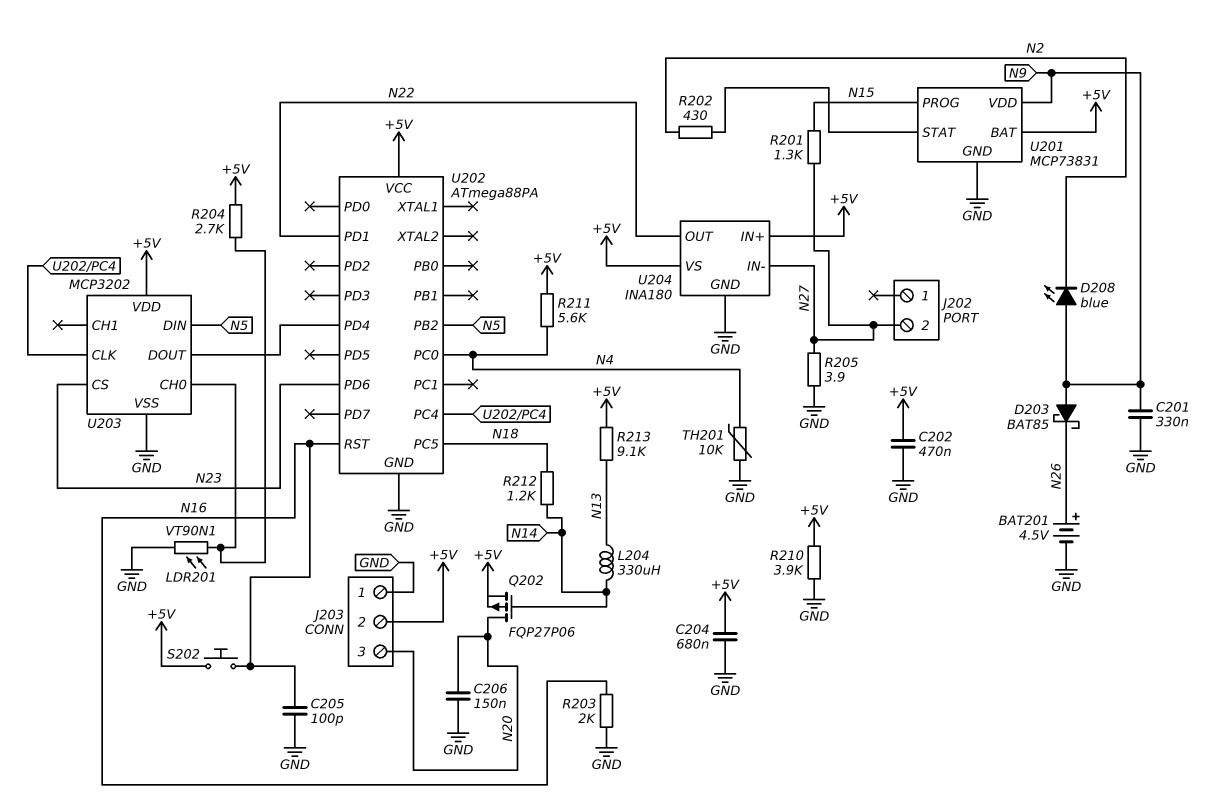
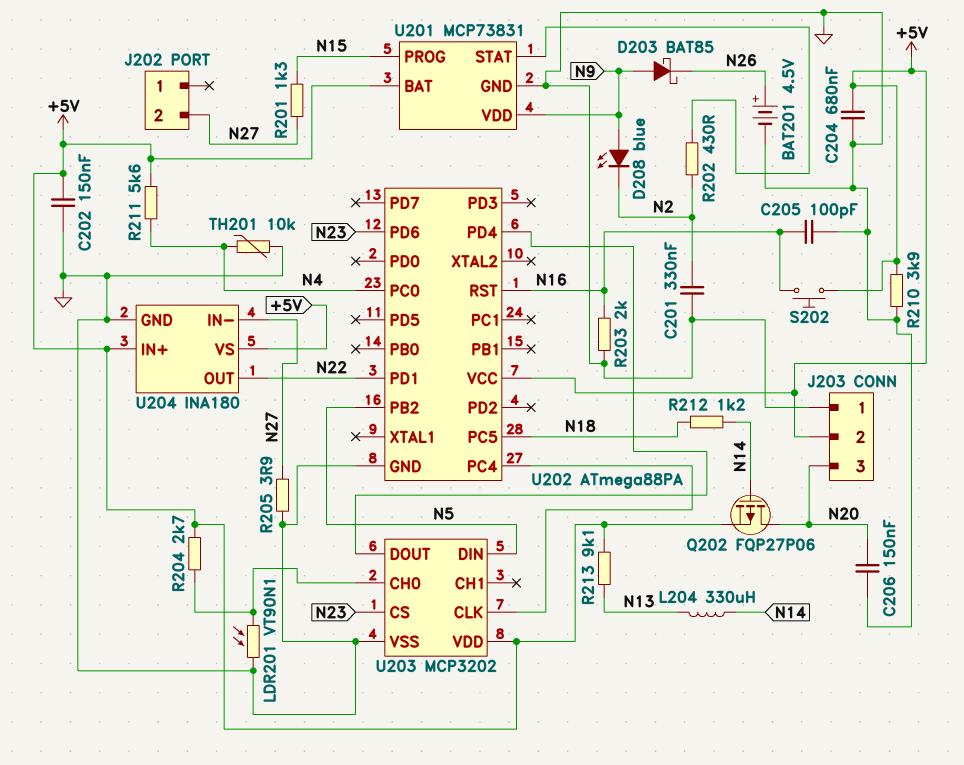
C201: 330nF (GND, N9) -> 330nF (GND, N2)
C202: 470nF (+5V, GND) -> 150nF (+5V, GND)

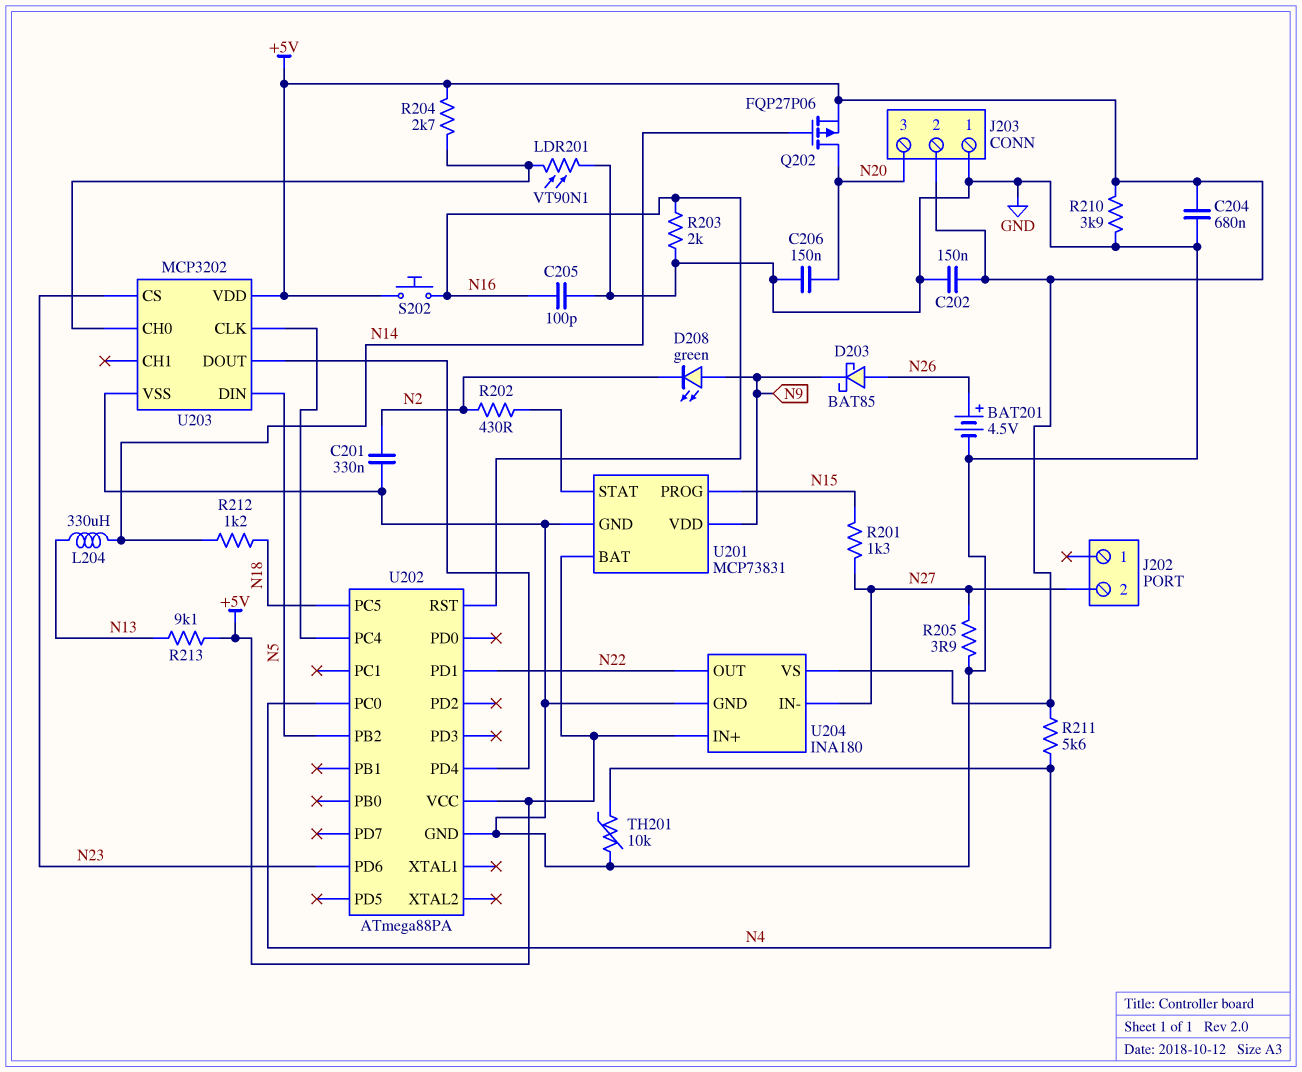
D203: schottky BAT85 (A N9, K N26) -> schottky BAT85 (A N26, K N9)
D208: LED blue (A N9, K N2) -> LED green (A N9, K N2)

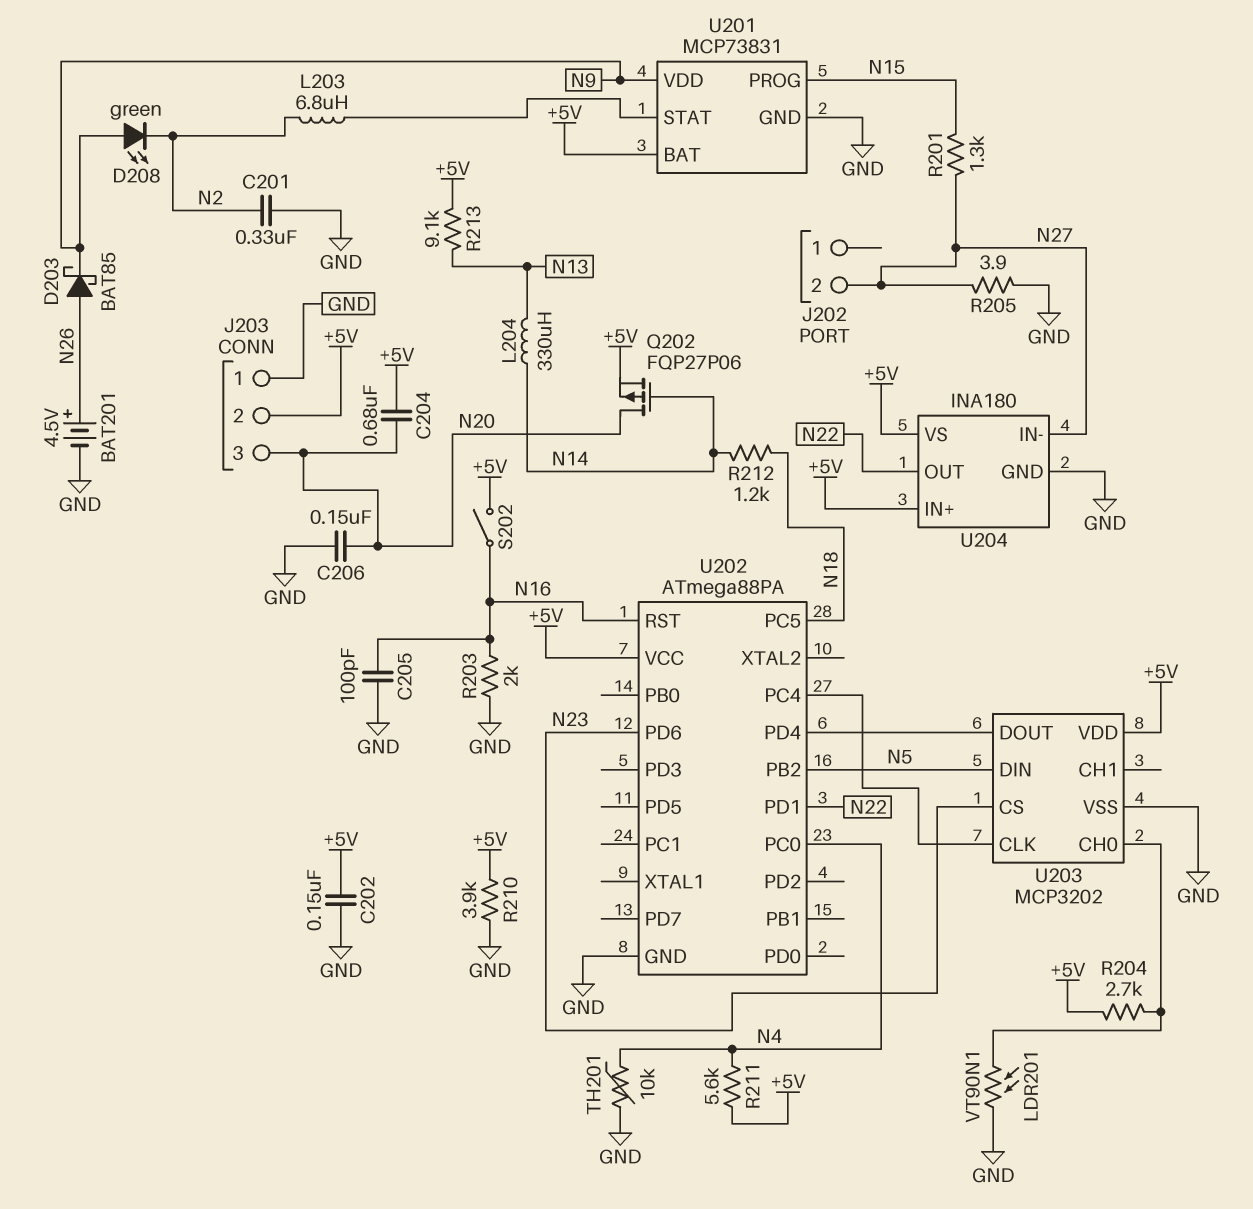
C204: 680nF (+5V, GND) -> 680nF (+5V, N20)
L203: none -> 6.8uH (N2, U201/STAT)
R202: 430 (N2, U201/STAT) -> none
S202: button (+5V, N16) -> switch (+5V, N16)

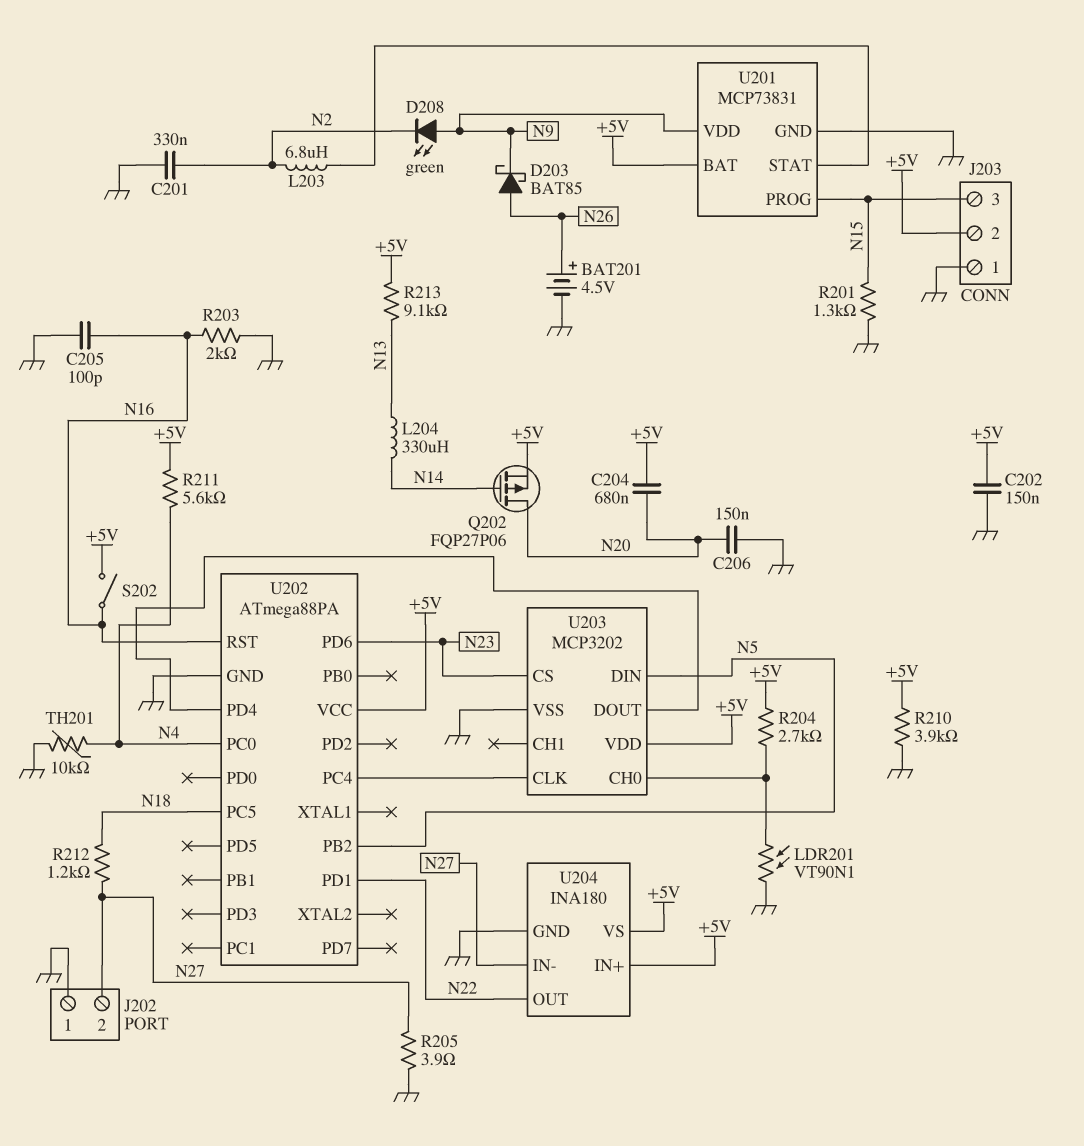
J202 pin 1: none -> GND
J203 pin 3: N20 -> N15
R201: 1.3k (N15, N27) -> 1.3k (GND, N15)
R212: 1.2k (N14, N18) -> 1.2k (N18, N27)

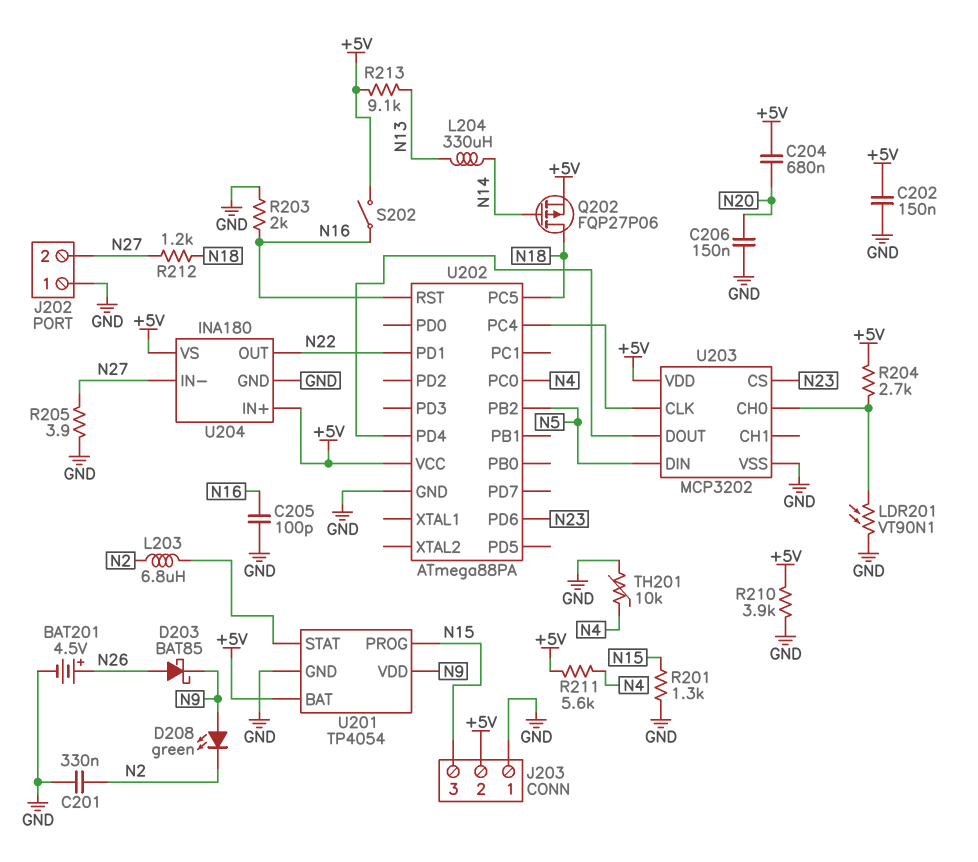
Q202: PMOS FQP27P06 (G N14, D N20, S +5V) -> PMOS FQP27P06 (G N14, D N18, S +5V)
U201: MCP73831 -> TP4054

